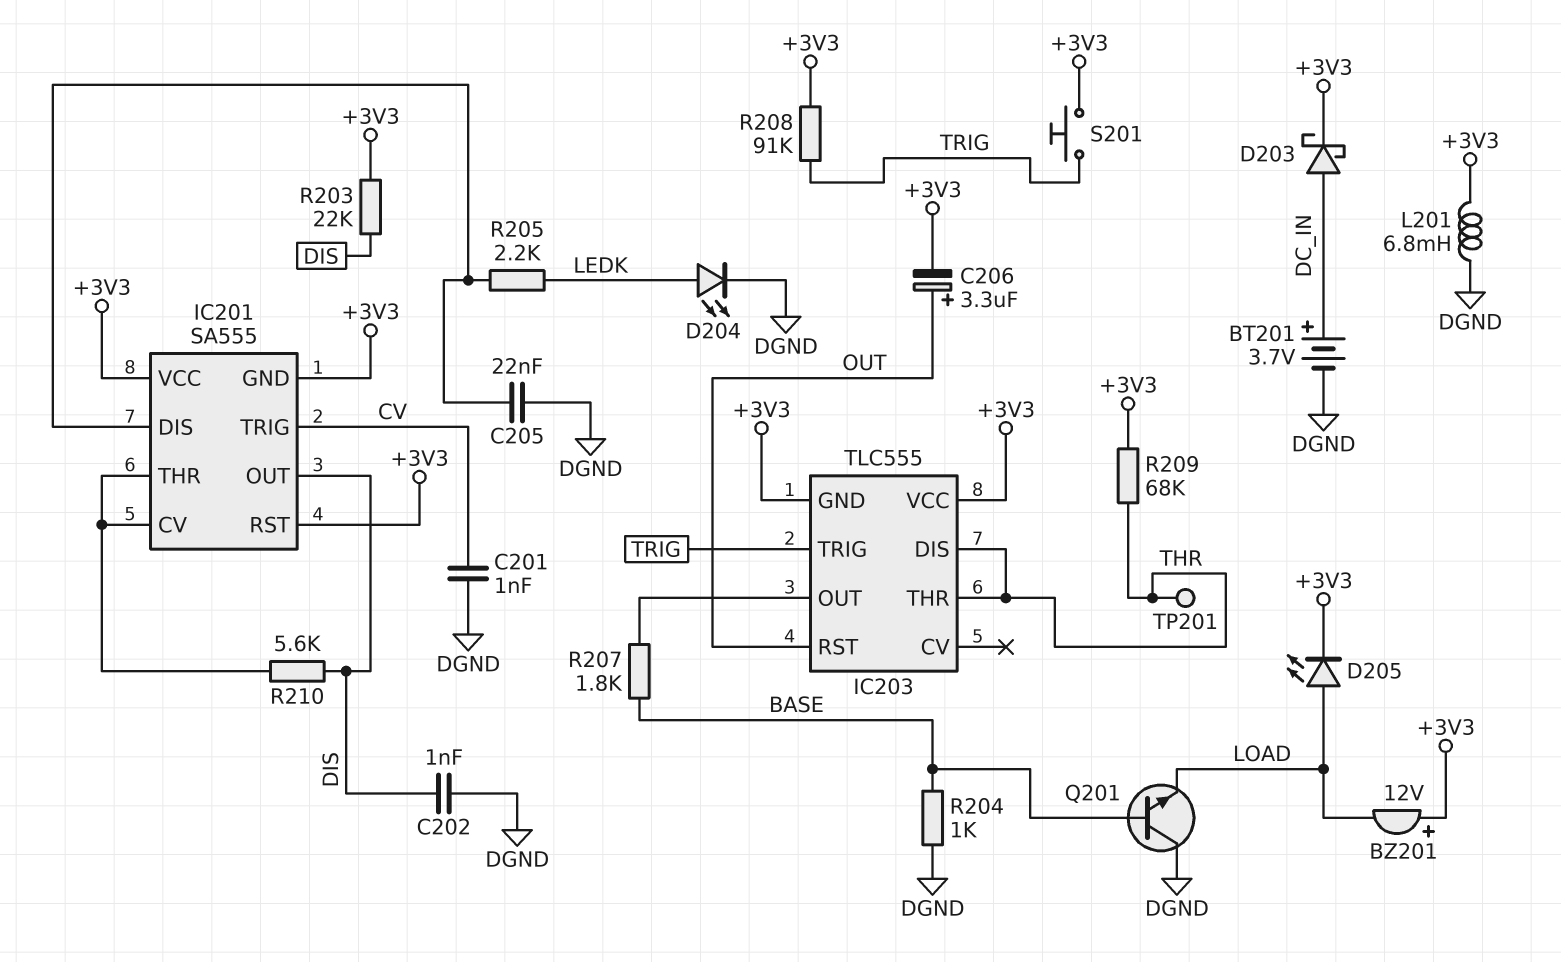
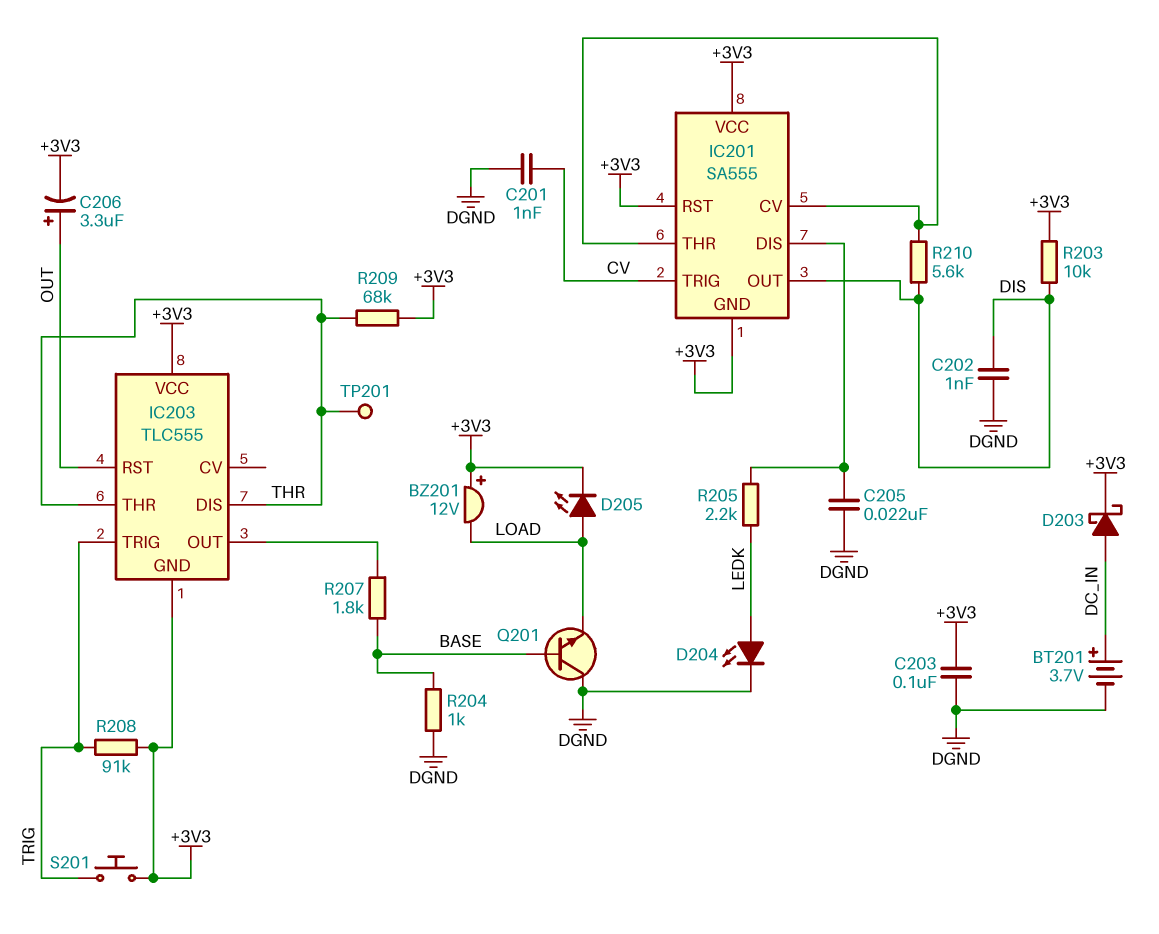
C203: none -> 100nF (+3V3, DGND)
L201: 6.8mH (+3V3, DGND) -> none
R203: 22k (+3V3, DIS) -> 10k (+3V3, DIS)

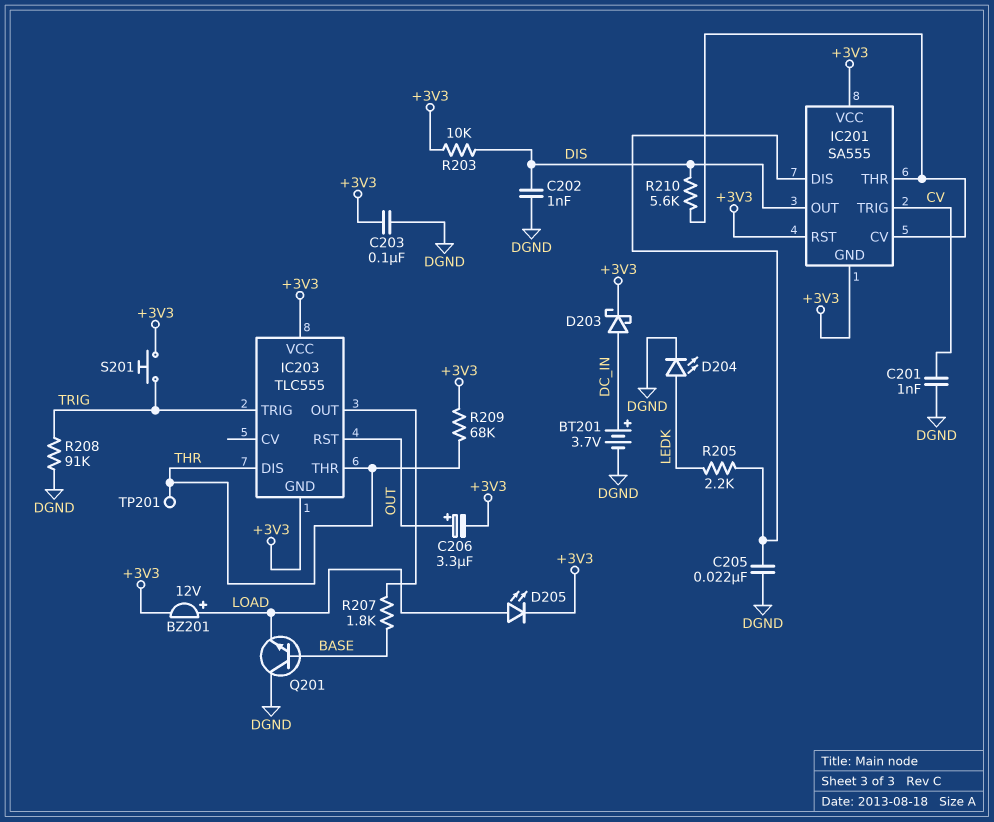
BZ201: buzzer 12V (plus +3V3, minus LOAD) -> buzzer 12V (plus LOAD, minus +3V3)
R204: 1k (BASE, DGND) -> none
R208: 91k (+3V3, TRIG) -> 91k (DGND, TRIG)

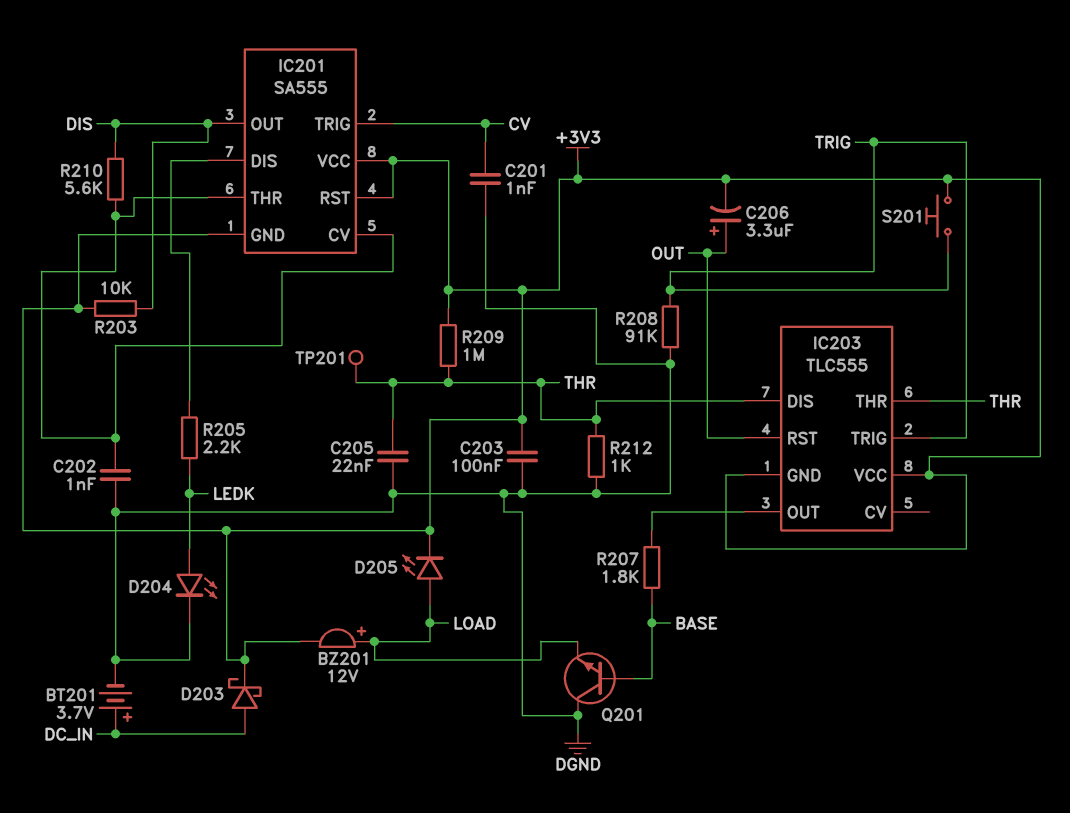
C202: 1nF (DGND, DIS) -> 1nF (DGND, IC201/CV)
C205: 22nF (DGND, IC201/DIS) -> 22nF (DGND, THR)
R209: 68k (+3V3, THR) -> 1M (+3V3, THR)
R212: none -> 1k (DGND, THR)

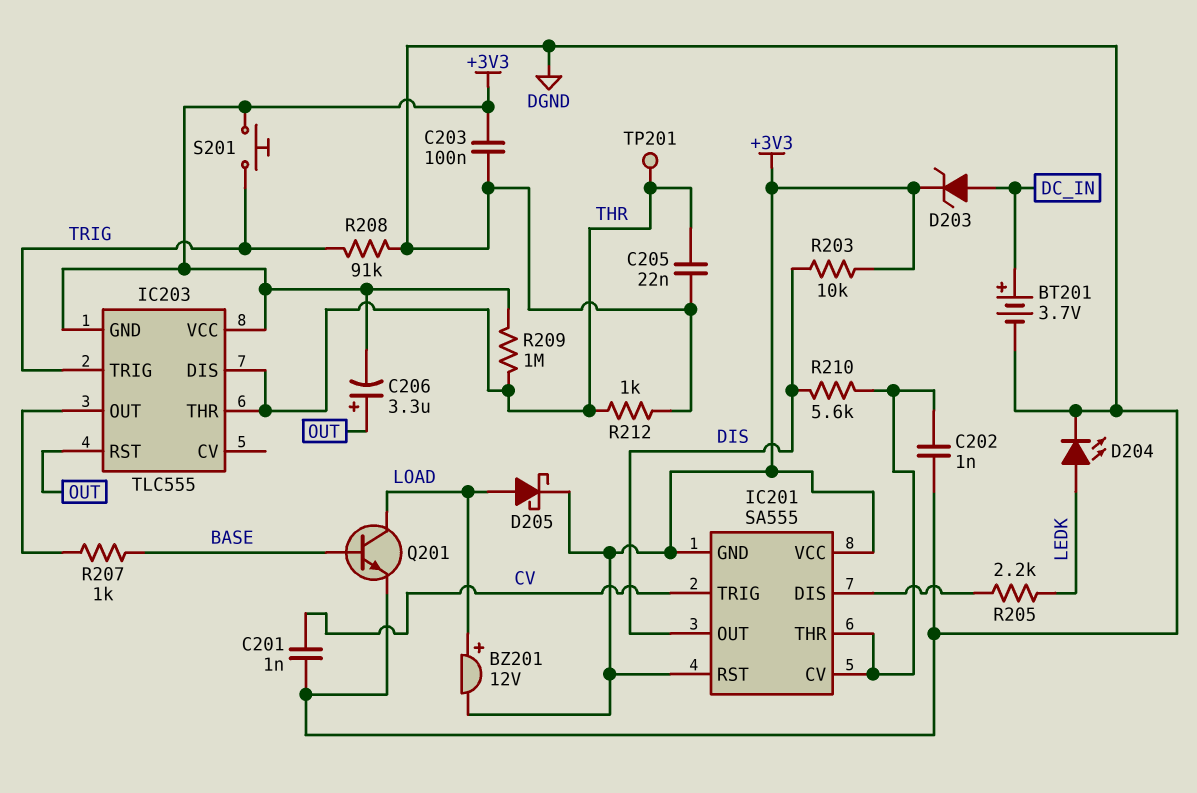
D203: schottky (A DC_IN, K +3V3) -> zener (A DC_IN, K +3V3)
D205: LED (A LOAD, K +3V3) -> schottky (A LOAD, K +3V3)
Q201: NPN (B BASE, C DGND, E LOAD) -> NPN (B BASE, C LOAD, E DGND)
R207: 1.8k (BASE, IC203/OUT) -> 1k (BASE, IC203/OUT)

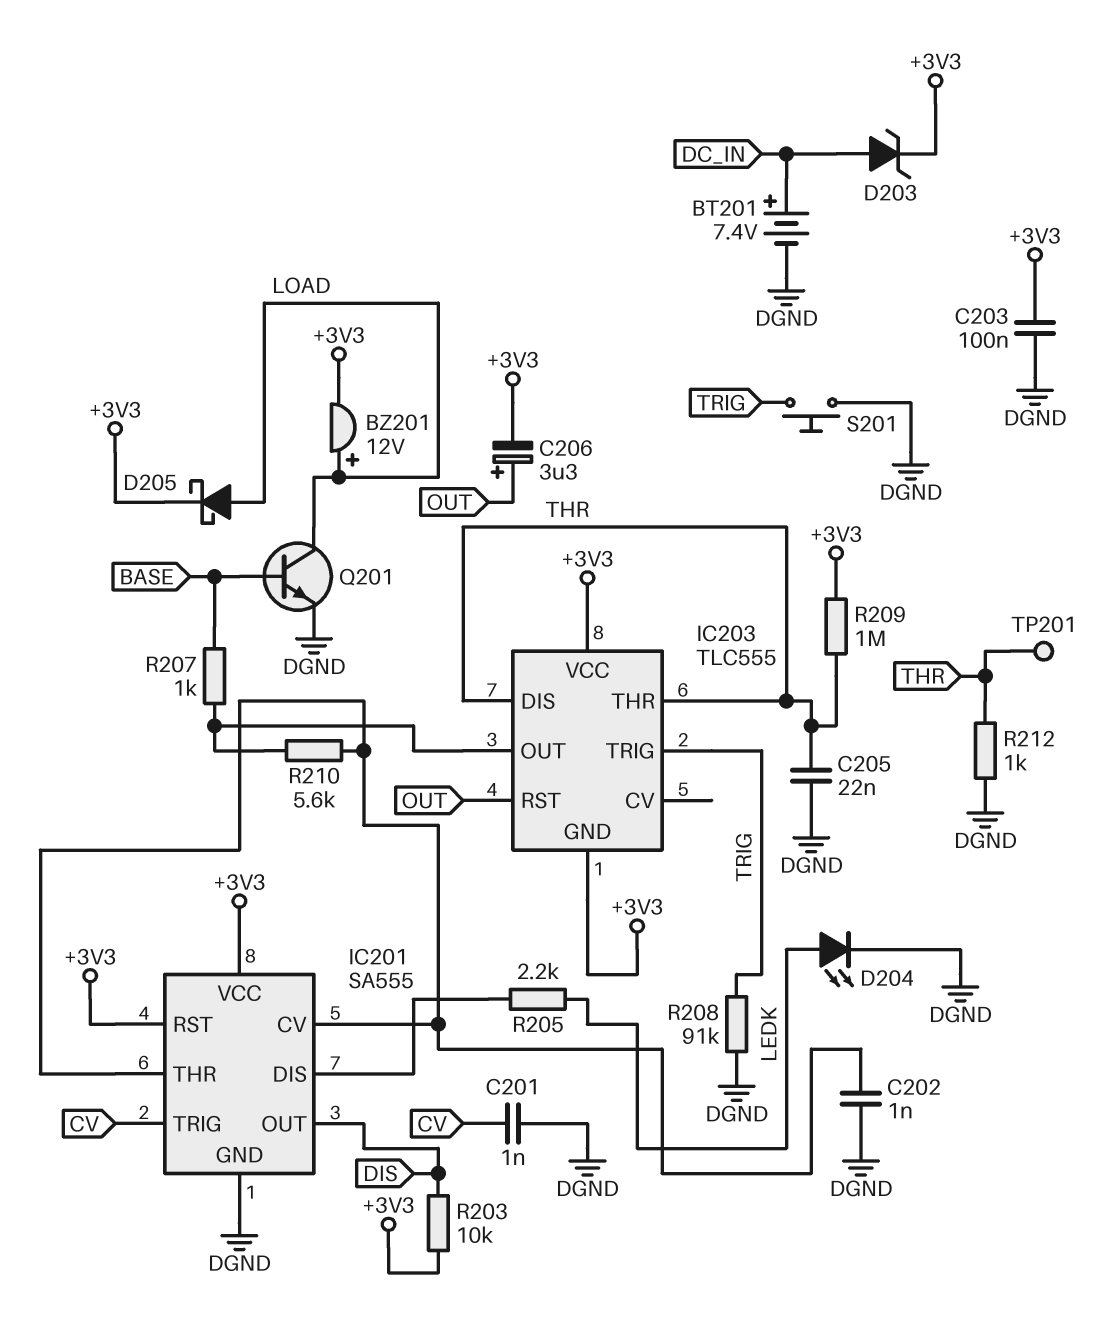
BT201: 3.7V (plus DC_IN, minus DGND) -> 7.4V (plus DC_IN, minus DGND)
IC201 pin GND: +3V3 -> DGND
R210: 5.6k (DIS, IC201/CV) -> 5.6k (IC201/CV, IC203/OUT)
S201: button (+3V3, TRIG) -> button (DGND, TRIG)

